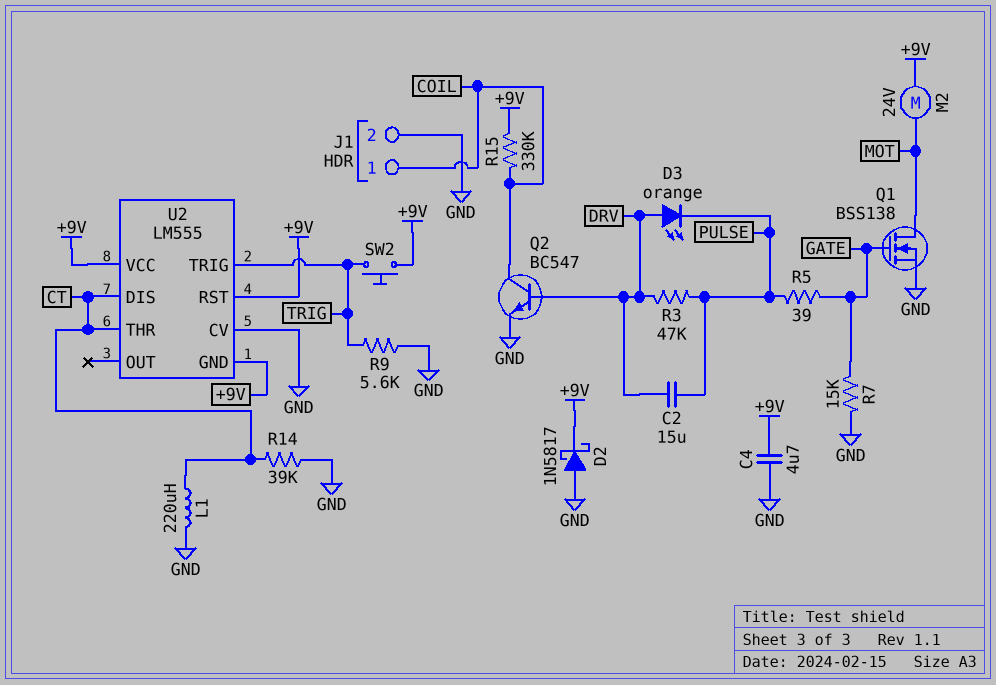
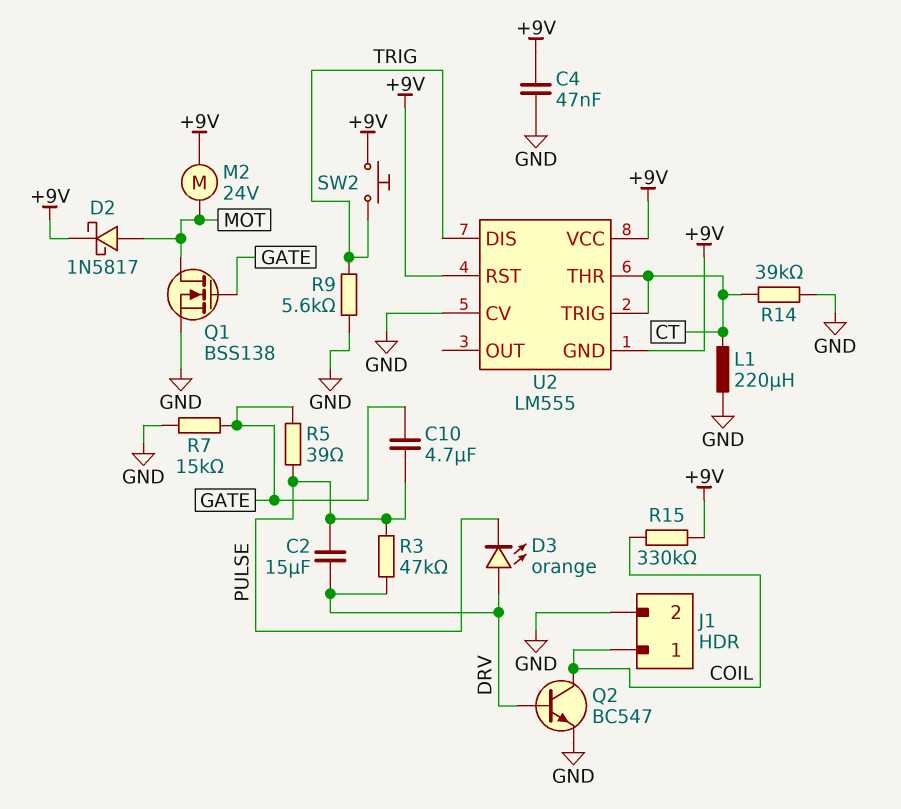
C4: 4.7uF (+9V, GND) -> 47nF (+9V, GND)
C10: none -> 4.7uF (GATE, PULSE)
D2: schottky 1N5817 (A GND, K +9V) -> schottky 1N5817 (A MOT, K +9V)
U2 pin DIS: CT -> TRIG
U2 pin TRIG: TRIG -> CT

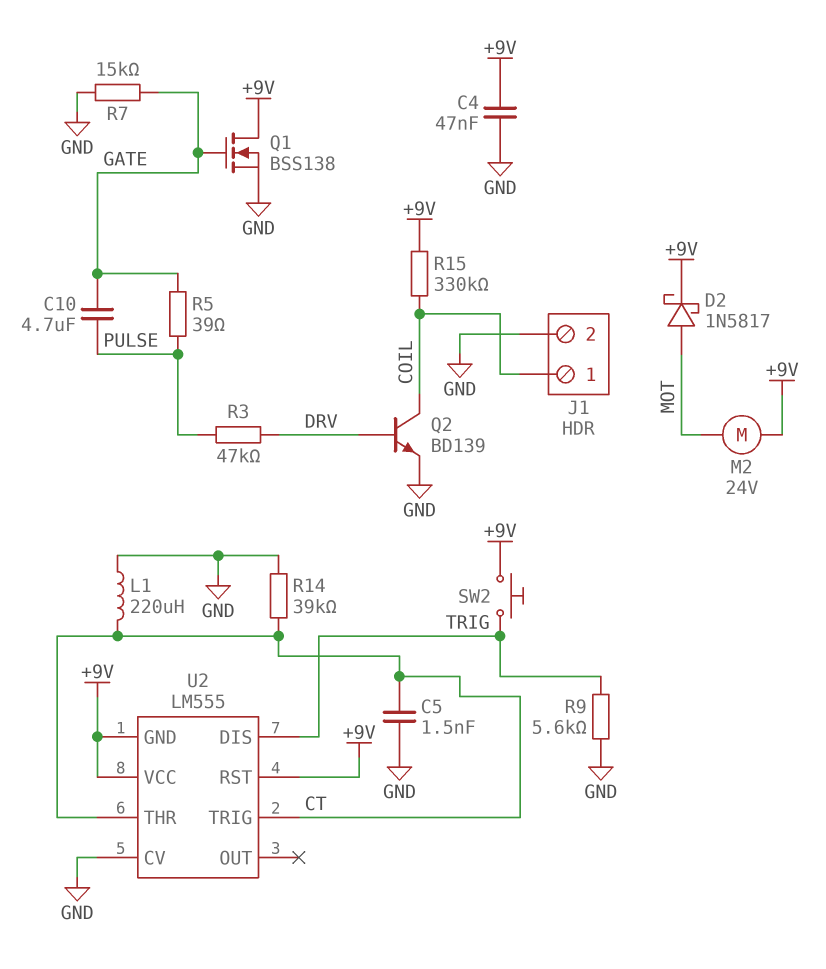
C2: 15uF (DRV, PULSE) -> none
C5: none -> 1.5nF (CT, GND)
D3: LED orange (A DRV, K PULSE) -> none
Q1: NMOS BSS138 (G GATE, D MOT, S GND) -> NMOS BSS138 (G GATE, D +9V, S GND)
Q2: NPN BC547 (B DRV, C COIL, E GND) -> NPN BD139 (B DRV, C COIL, E GND)

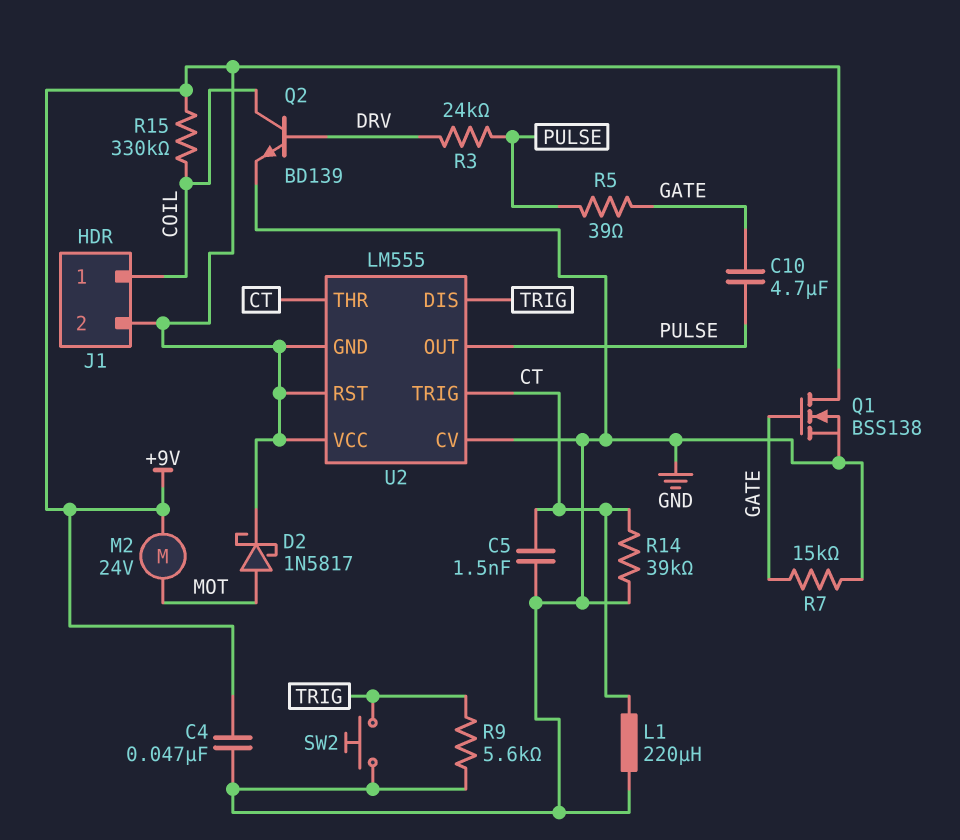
J1 pin 2: GND -> +9V
R3: 47k (DRV, PULSE) -> 24k (DRV, PULSE)
SW2: button (+9V, TRIG) -> button (GND, TRIG)
U2 pin OUT: none -> PULSE

